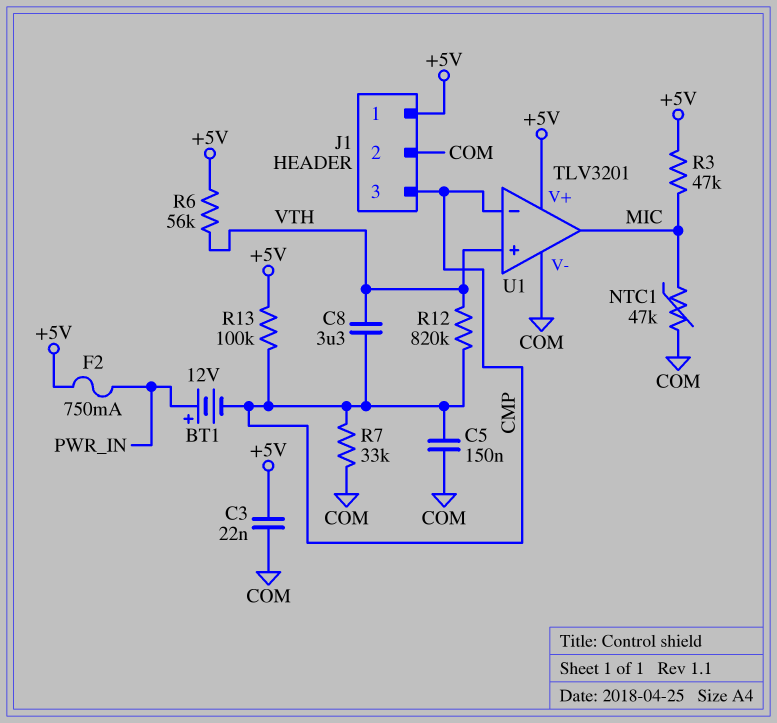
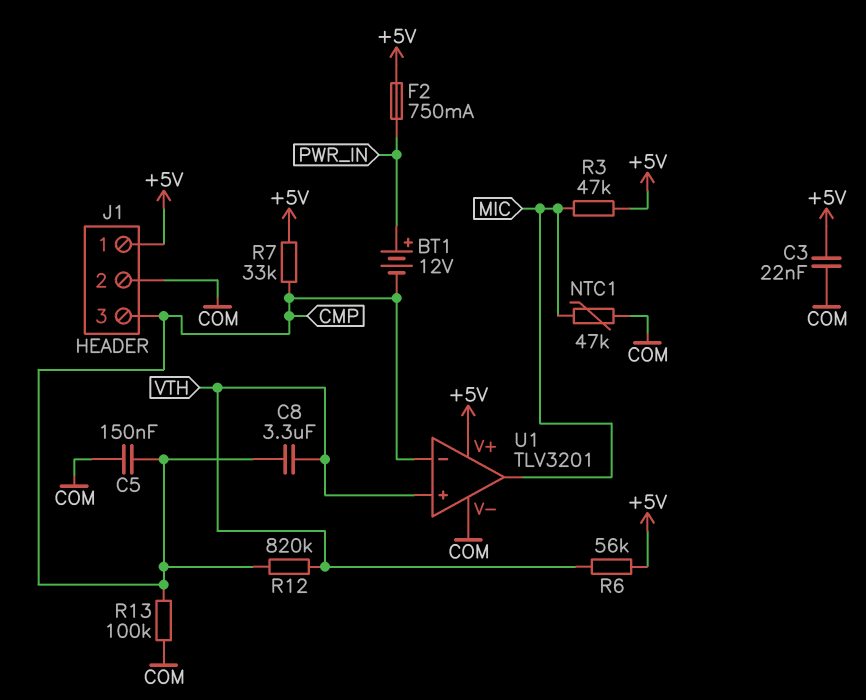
R7: 33k (CMP, COM) -> 33k (+5V, CMP)
R13: 100k (+5V, CMP) -> 100k (CMP, COM)

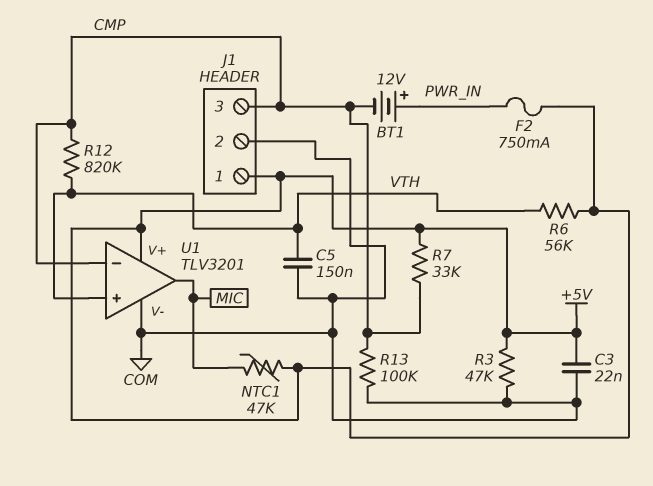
C5: 150nF (CMP, COM) -> 150nF (COM, VTH)
C8: 3.3uF (CMP, VTH) -> none
NTC1: 47k (COM, MIC) -> 47k (+5V, MIC)
R3: 47k (+5V, MIC) -> 47k (+5V, COM)

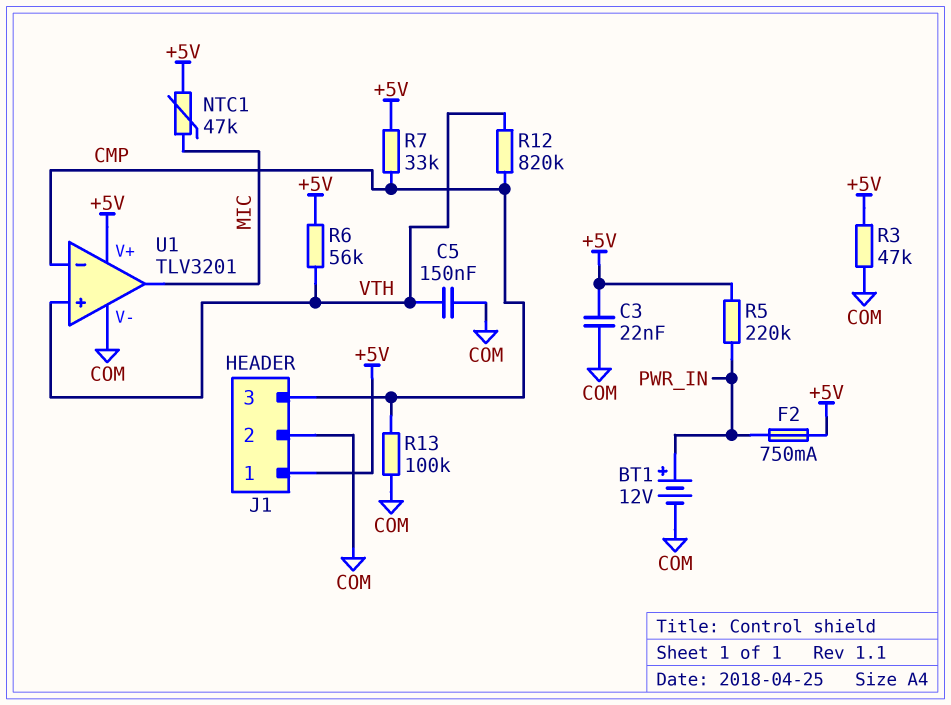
BT1: 12V (plus PWR_IN, minus CMP) -> 12V (plus PWR_IN, minus COM)
R5: none -> 220k (+5V, PWR_IN)

